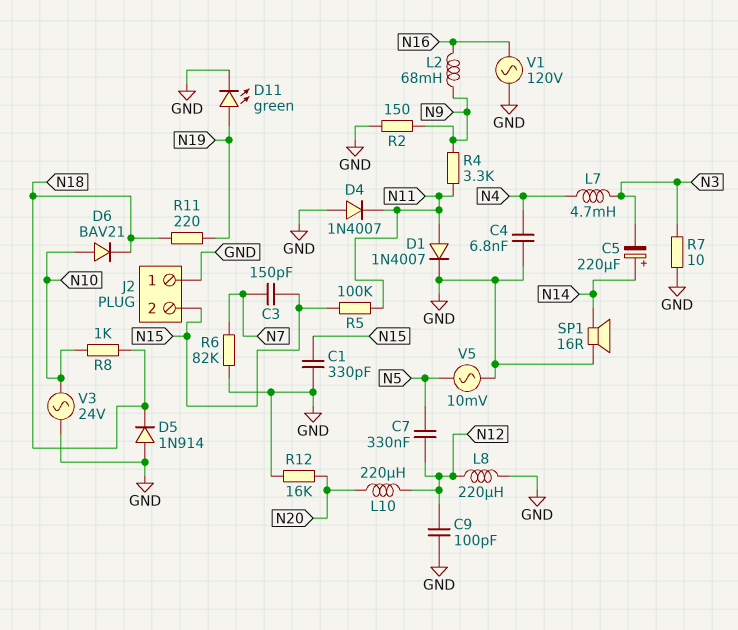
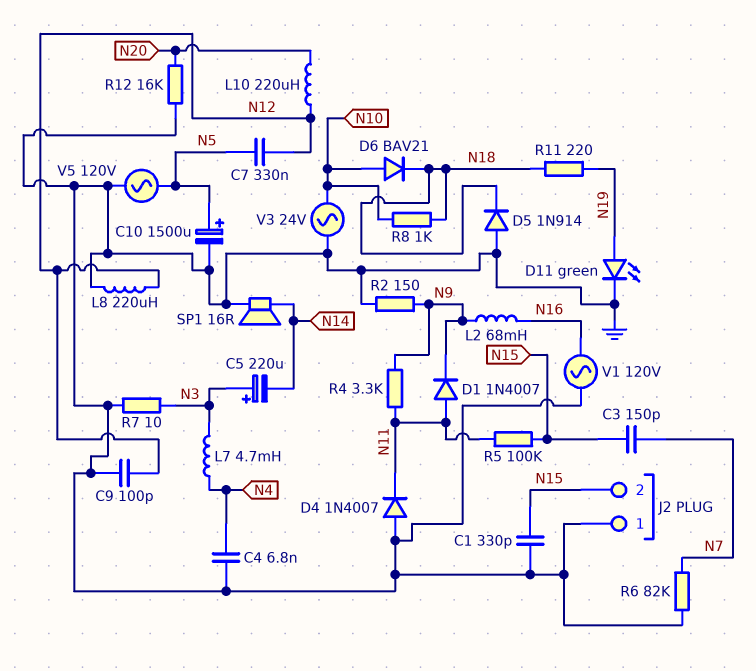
C5: 220uF (plus N14, minus N3) -> 220uF (plus N3, minus N14)
C10: none -> 1500uF (plus N5, minus GND)
D1: diode 1N4007 (A N11, K GND) -> diode 1N4007 (A N11, K N9)
V5: AC 10mV (GND, N5) -> AC 120V (GND, N5)

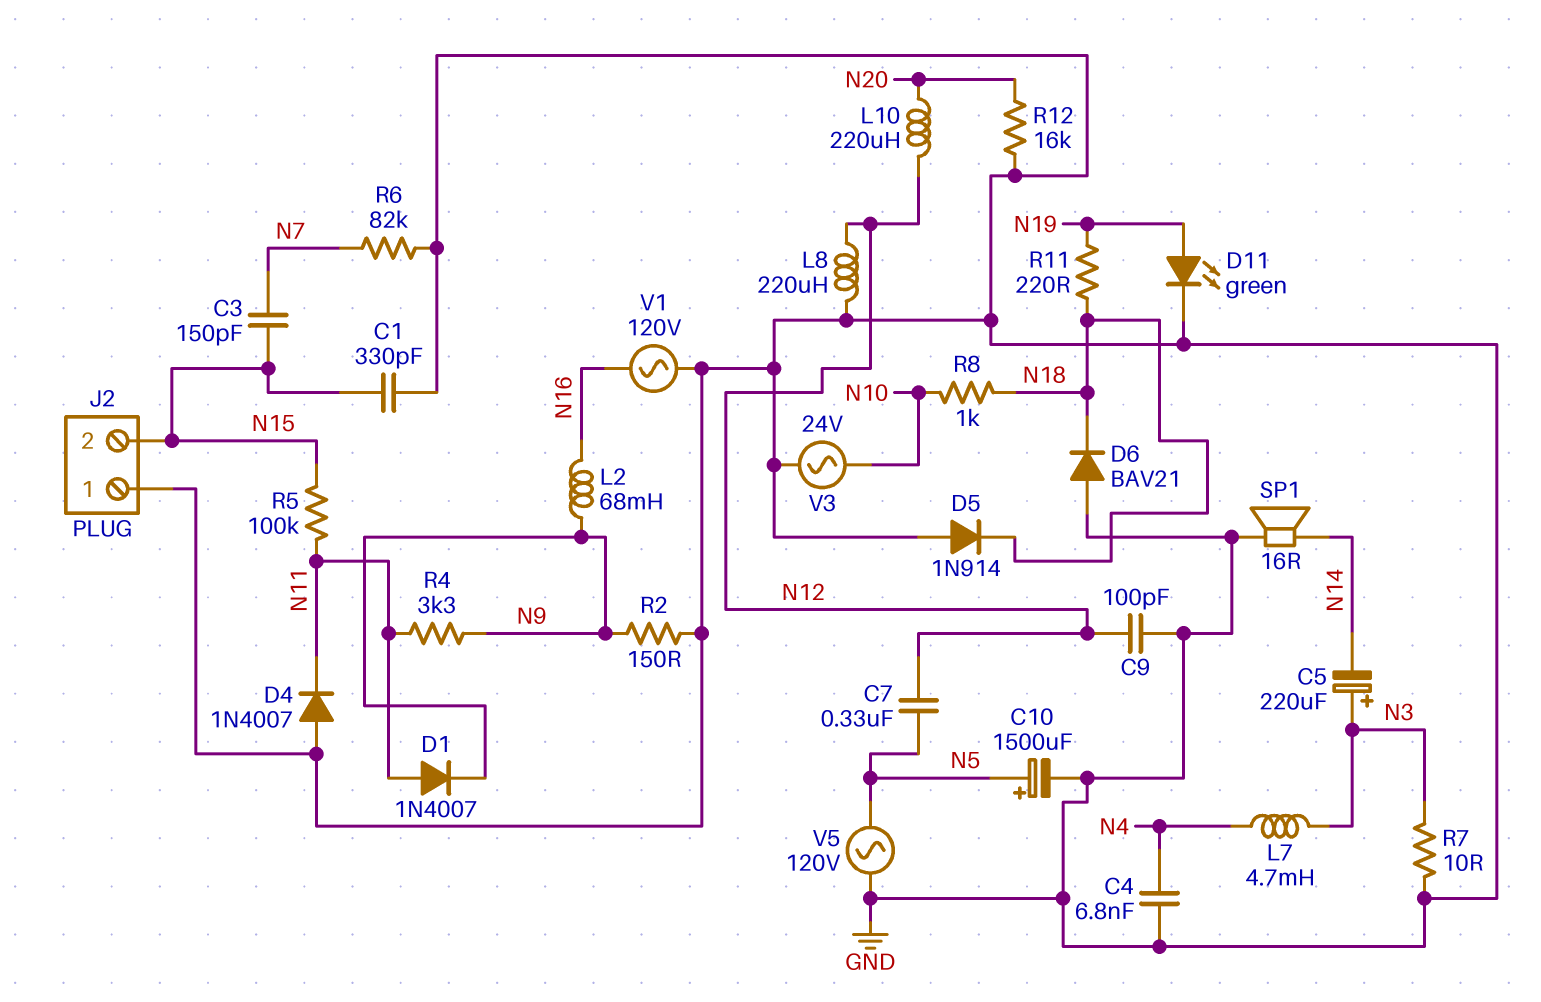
D6: diode BAV21 (A N10, K N18) -> diode BAV21 (A GND, K N18)

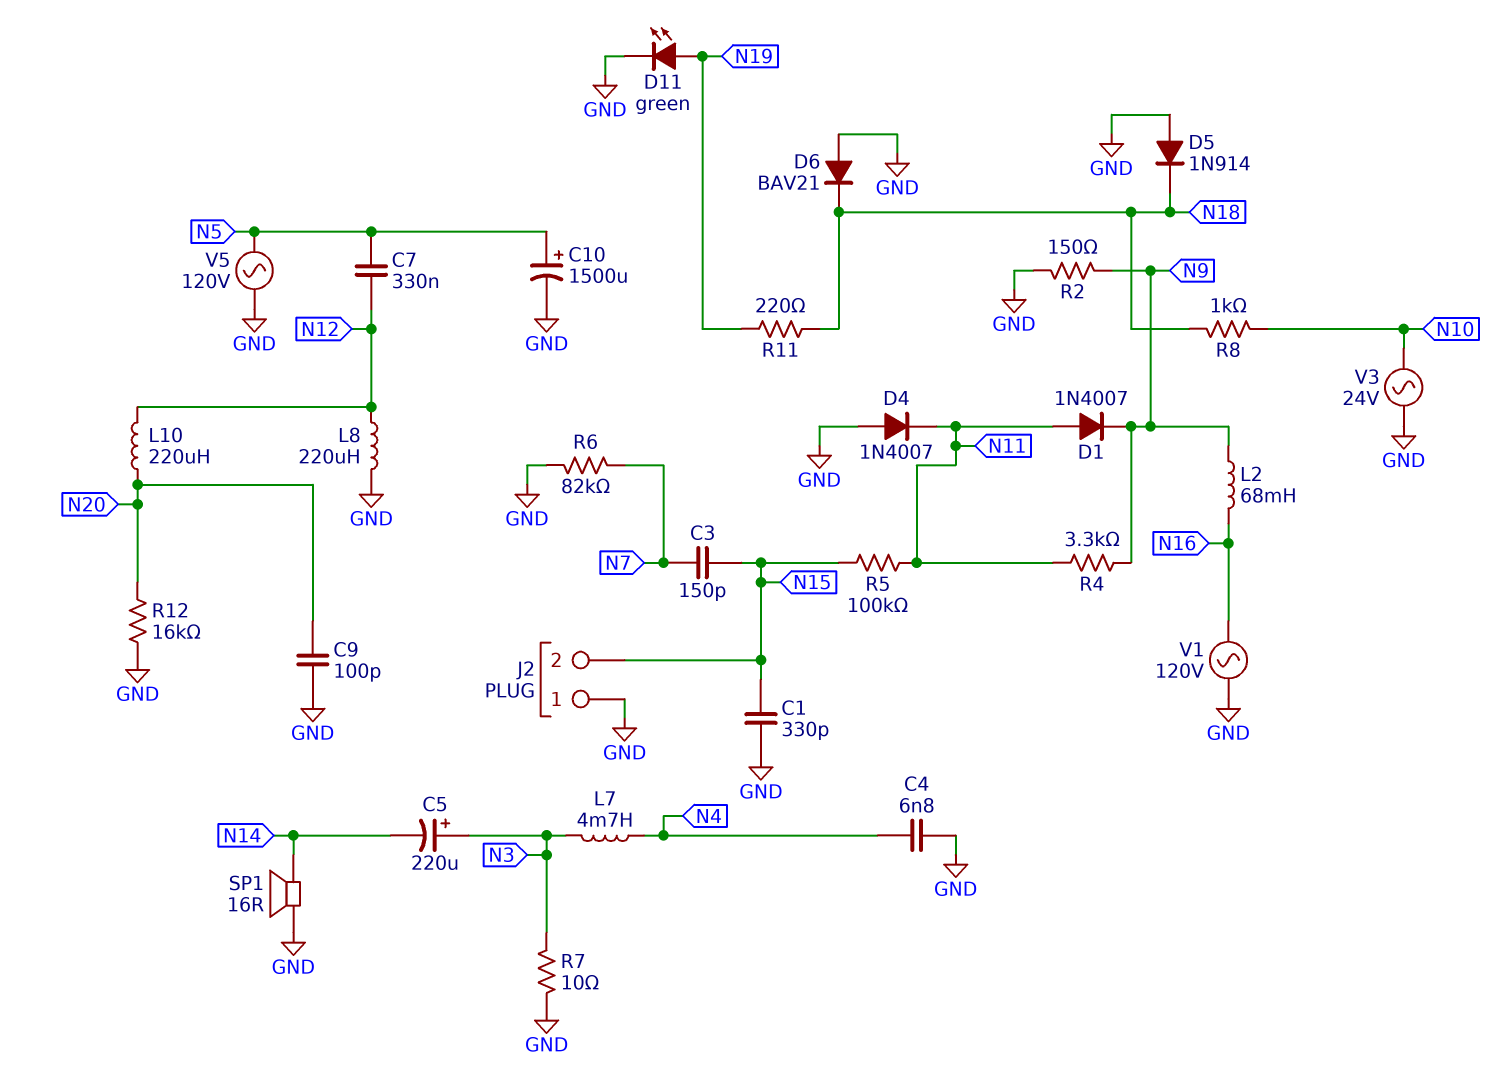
C9: 100pF (GND, N12) -> 100pF (GND, N20)

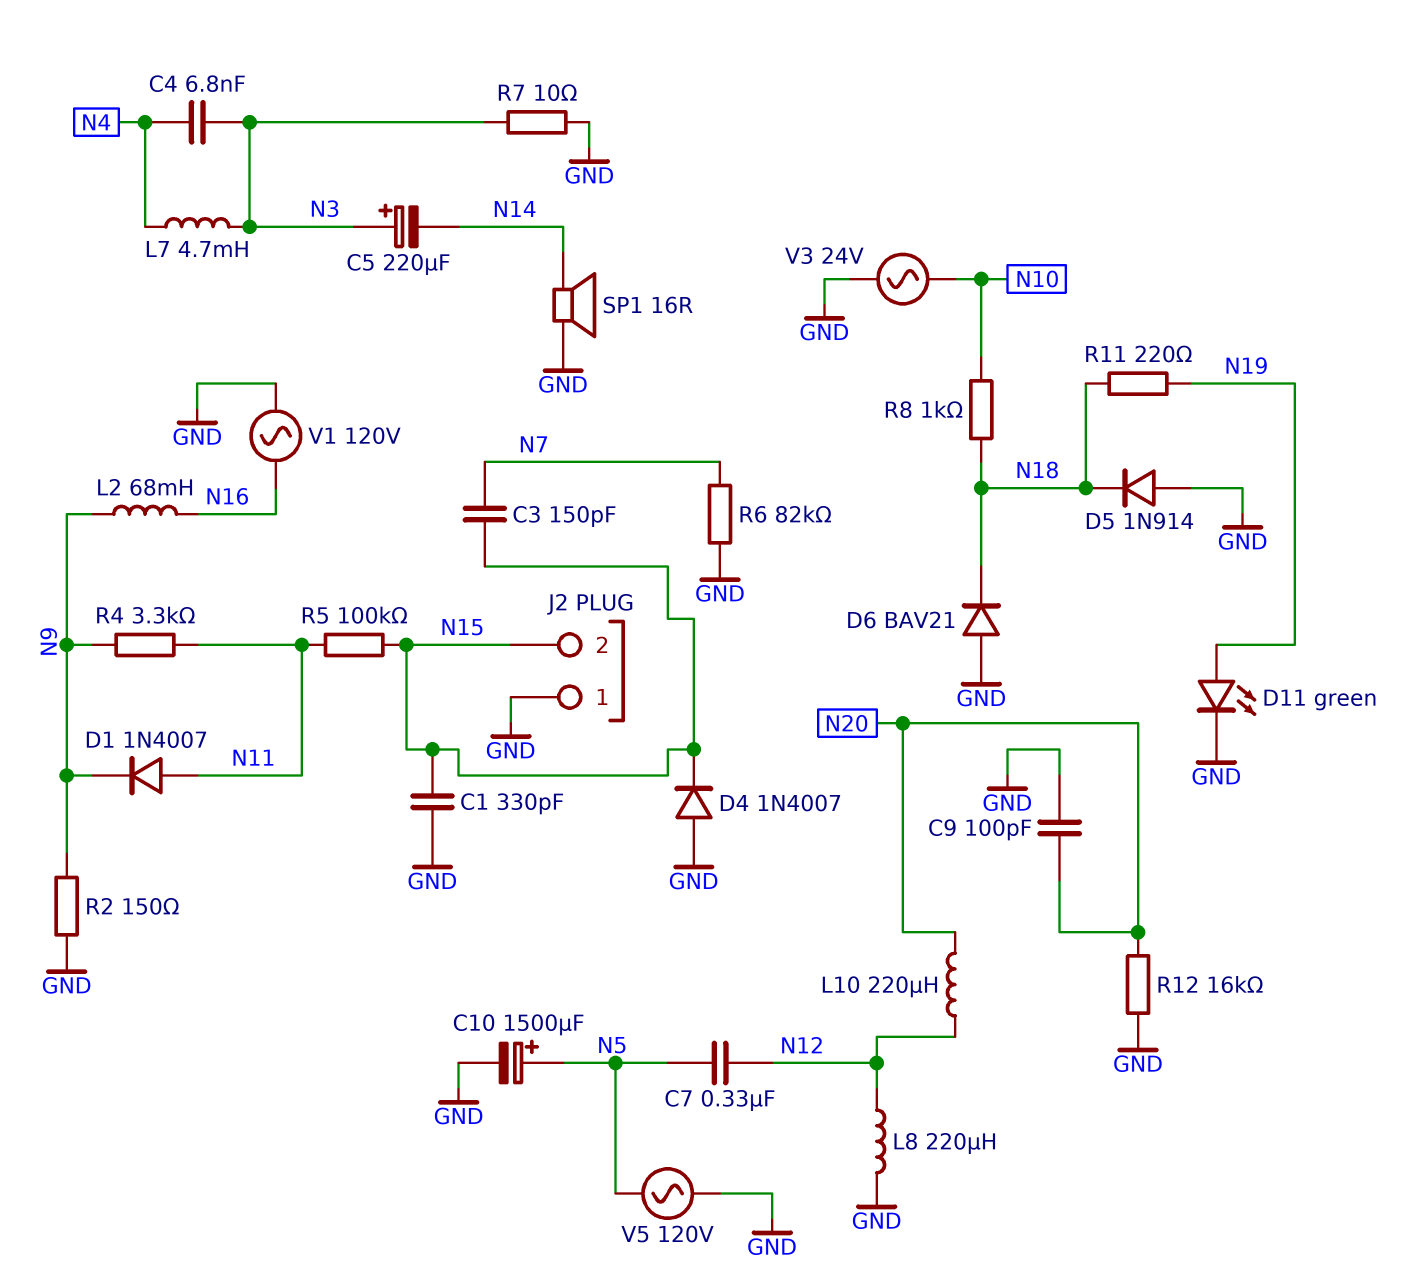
C4: 6.8nF (GND, N4) -> 6.8nF (N3, N4)
D4: diode 1N4007 (A GND, K N11) -> diode 1N4007 (A GND, K N15)

